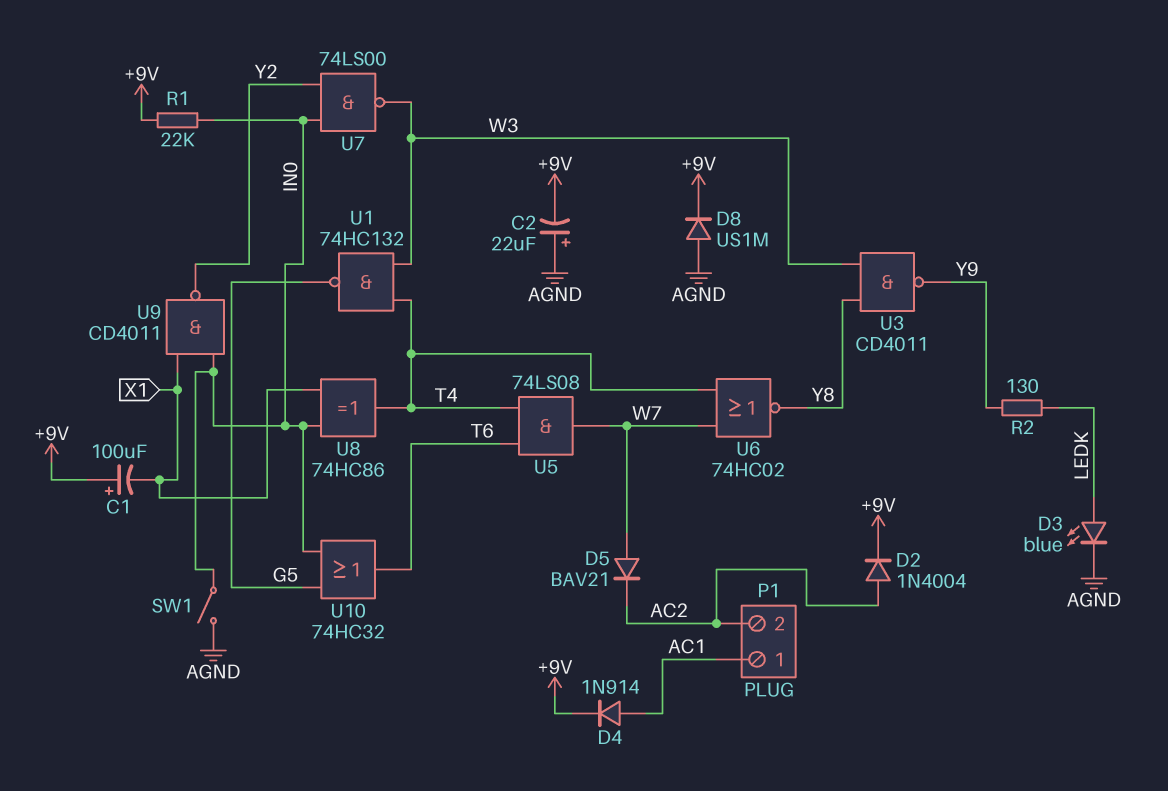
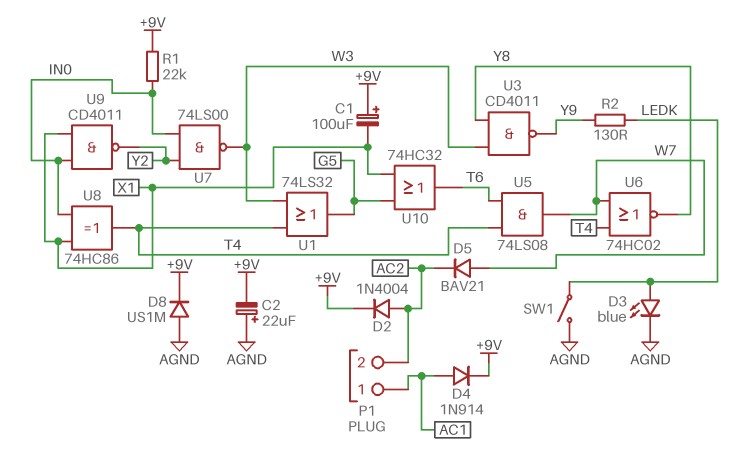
SW1: switch (AGND, IN0) -> switch (AGND, LEDK)
U1: NAND 74HC132 (in T4, in W3, out G5) -> OR 74LS32 (in T4, in W3, out G5)
U10: OR 74HC32 (in G5, in IN0, out T6) -> OR 74HC32 (in G5, in X1, out T6)

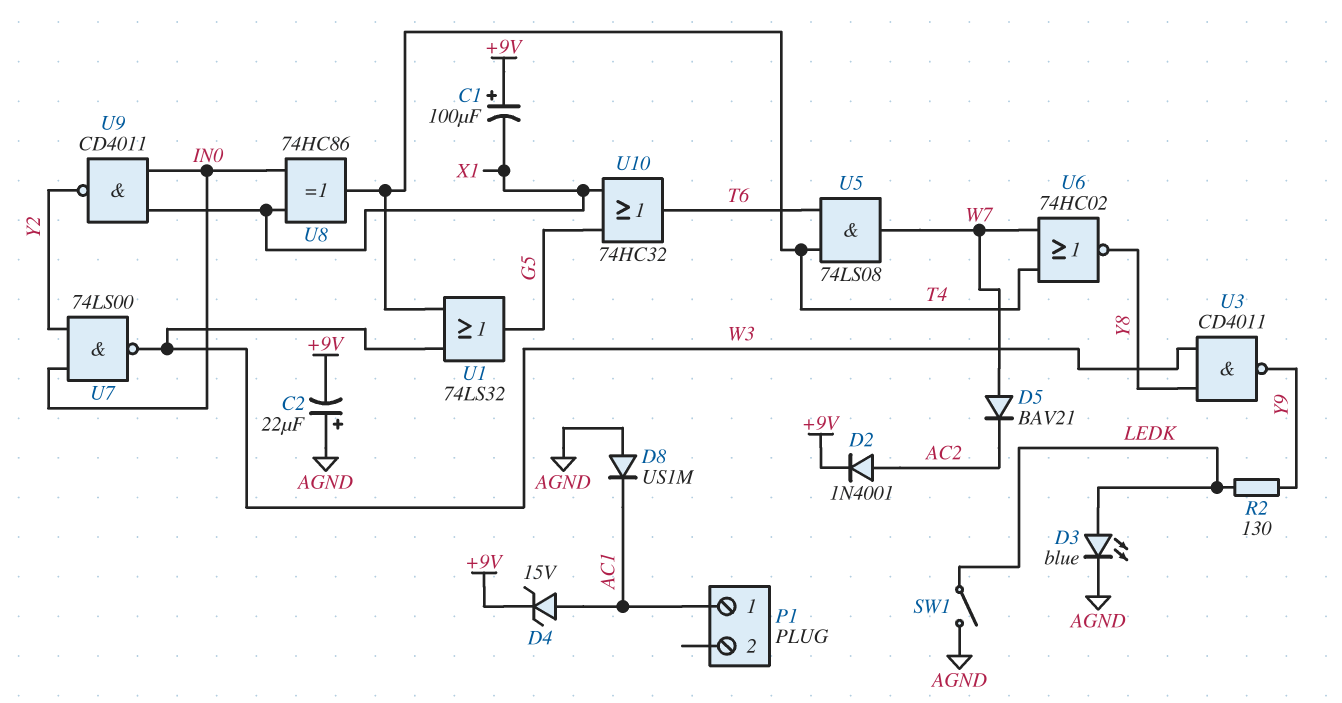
D2: diode 1N4004 (A AC2, K +9V) -> diode 1N4001 (A AC2, K +9V)
D4: diode 1N914 (A AC1, K +9V) -> zener 15V (A AC1, K +9V)
D8: diode US1M (A AGND, K +9V) -> diode US1M (A AGND, K AC1)
P1 pin 2: AC2 -> none
R1: 22k (+9V, IN0) -> none

